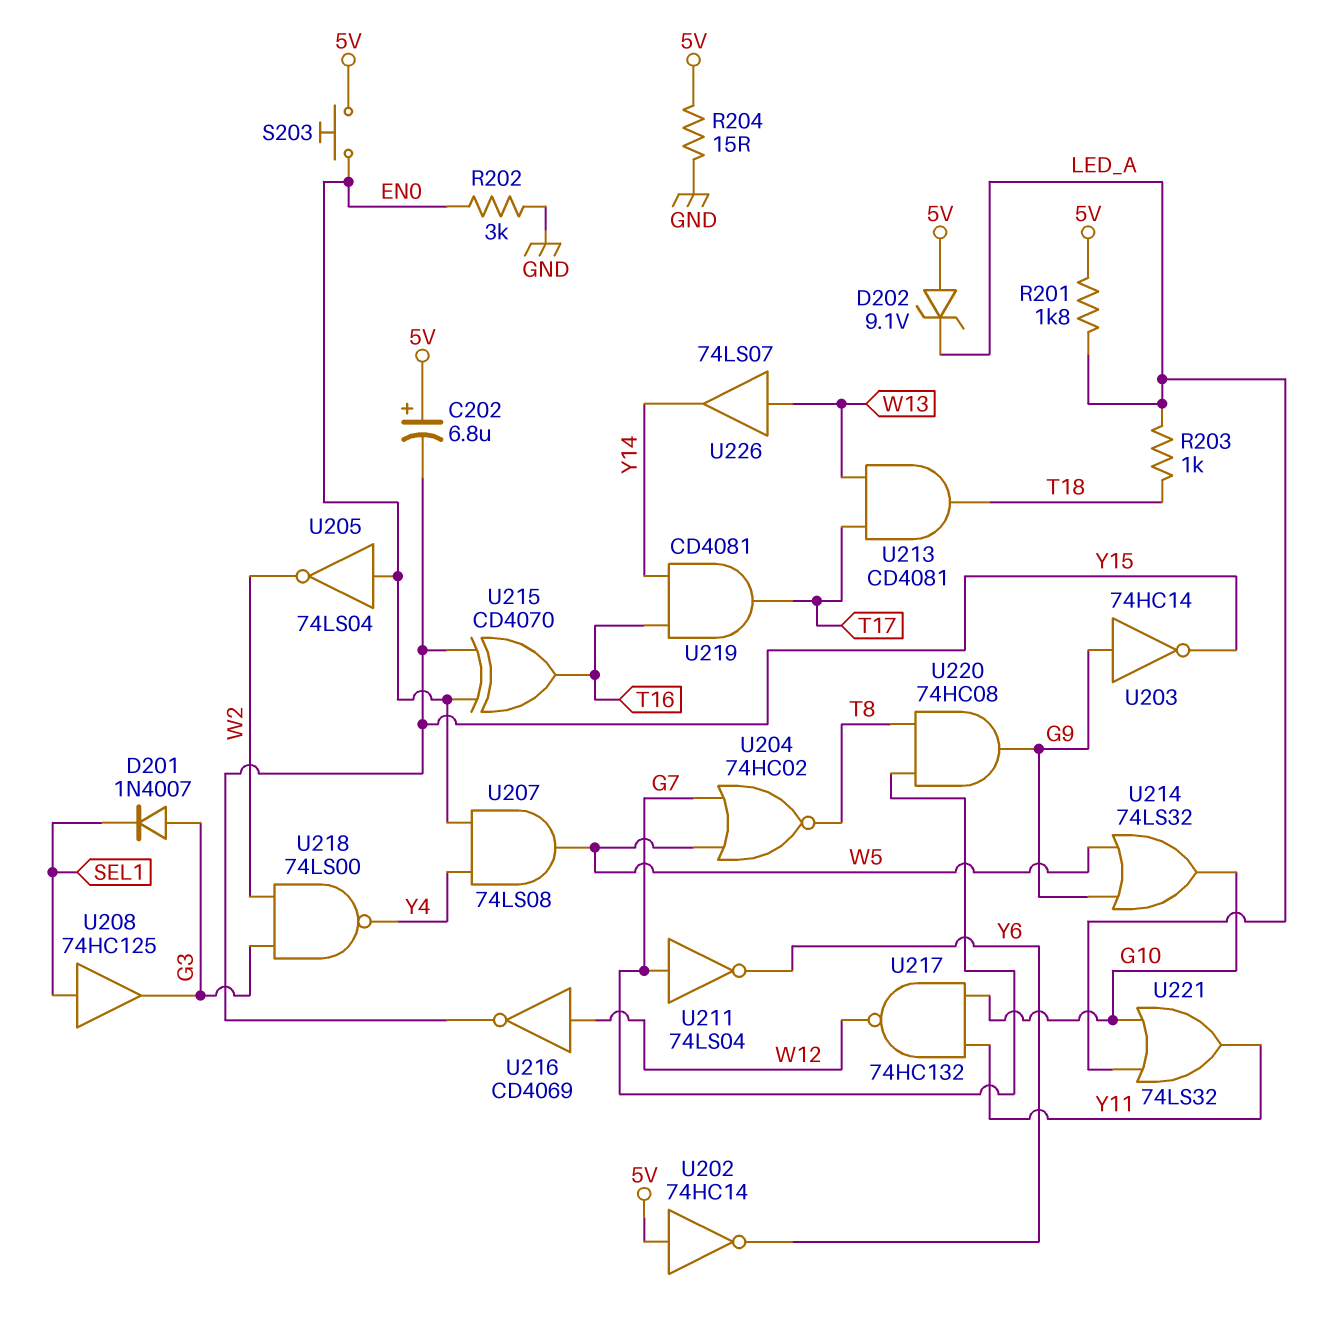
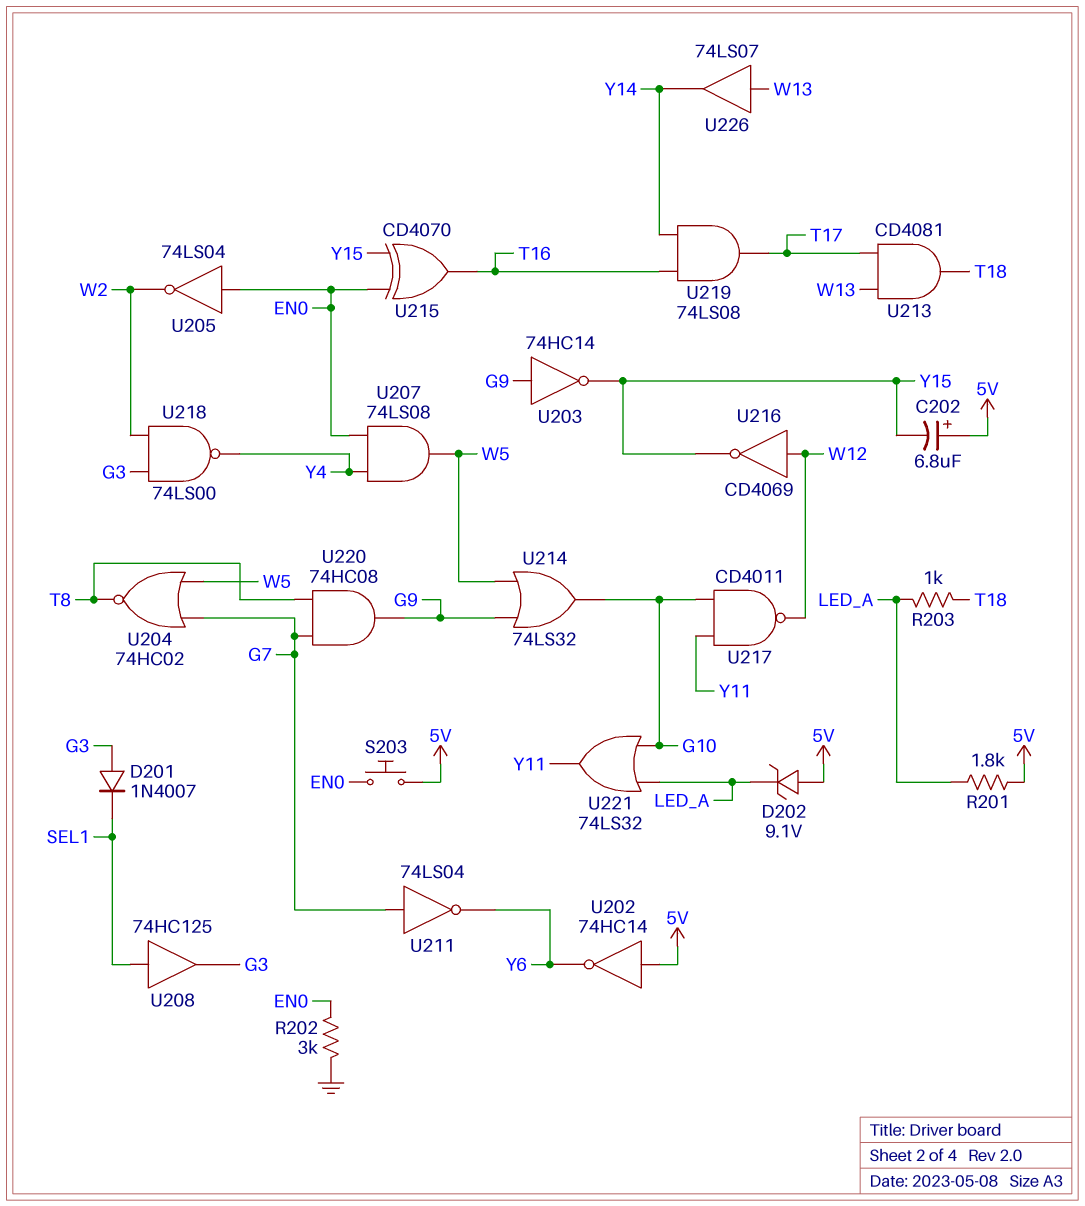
R204: 15 (5V, GND) -> none
U217: NAND 74HC132 (in G10, in Y11, out W12) -> NAND CD4011 (in G10, in Y11, out W12)
U219: AND CD4081 (in T16, in Y14, out T17) -> AND 74LS08 (in T16, in Y14, out T17)

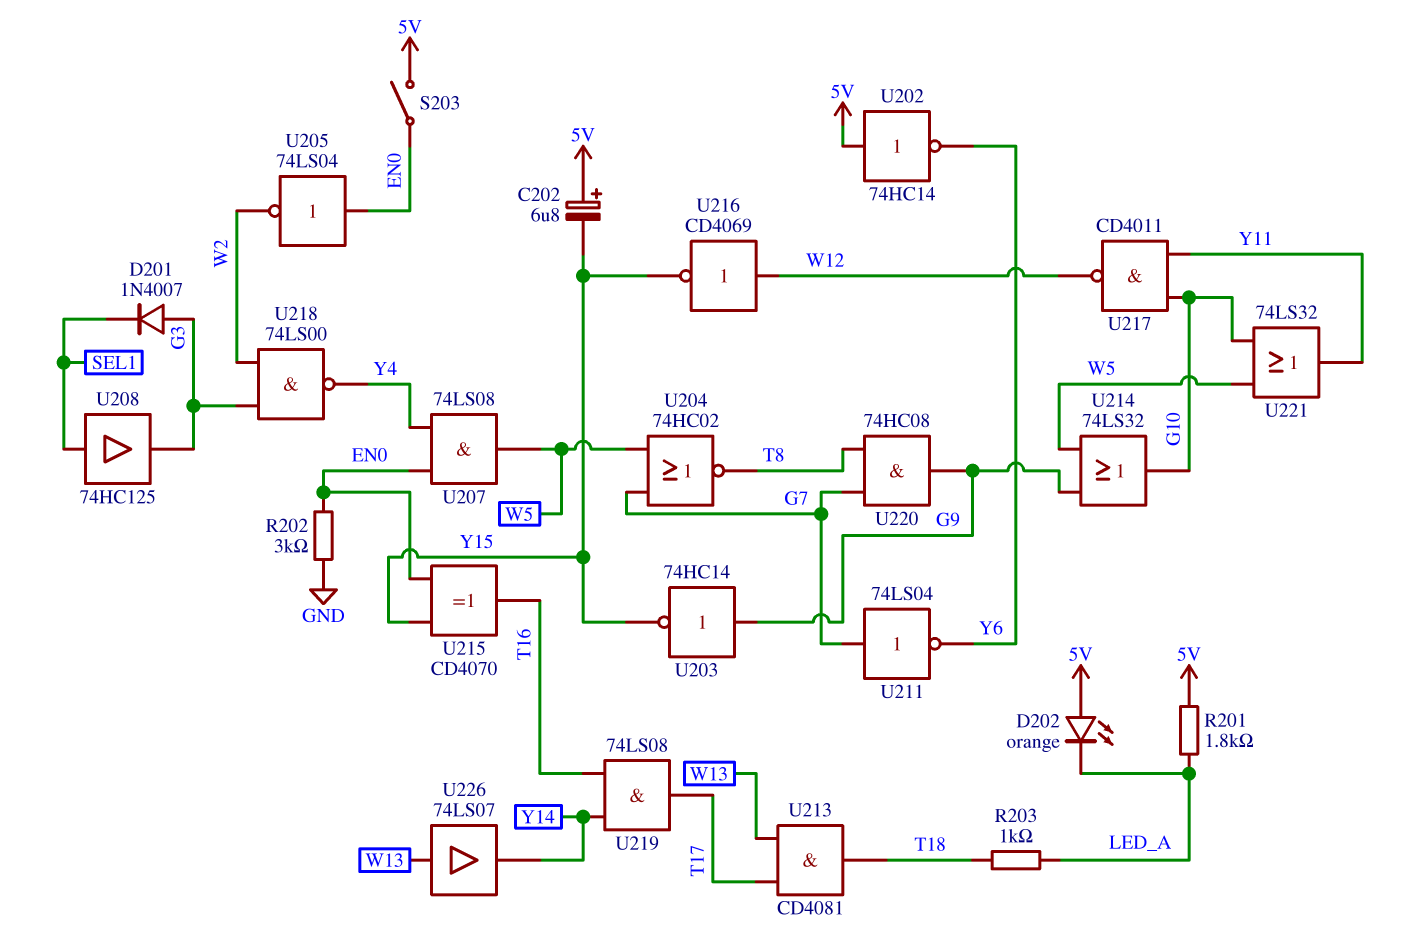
D202: zener 9.1V (A 5V, K LED_A) -> LED orange (A 5V, K LED_A)
S203: button (5V, EN0) -> switch (5V, EN0)
U221: OR 74LS32 (in G10, in LED_A, out Y11) -> OR 74LS32 (in G10, in W5, out Y11)

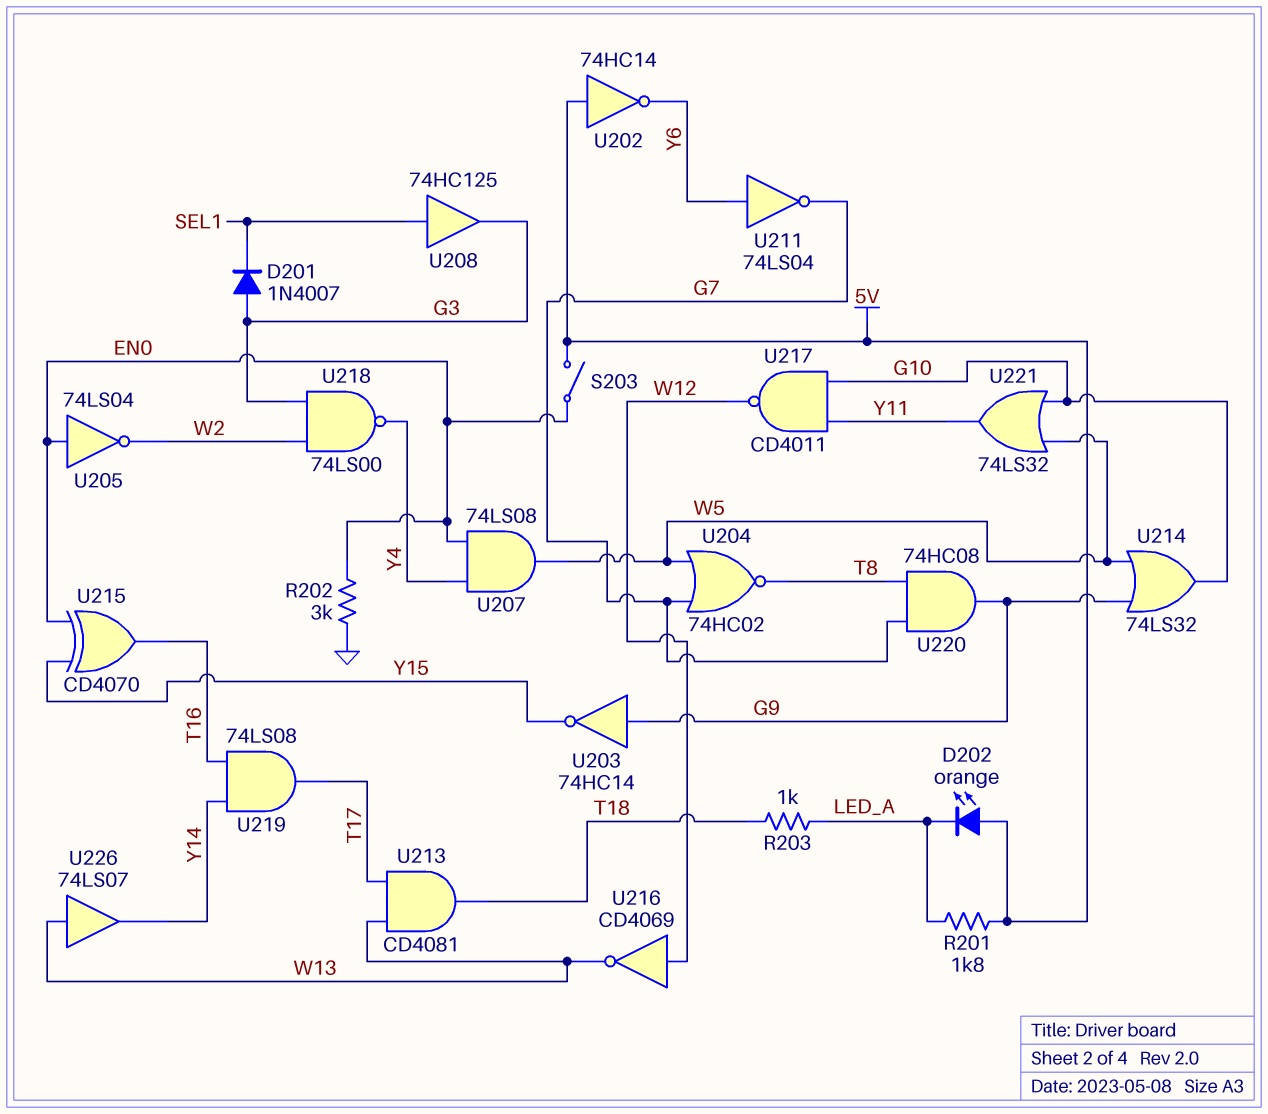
C202: 6.8uF (plus 5V, minus Y15) -> none
U211: NOT 74LS04 (in G7, out Y6) -> NOT 74LS04 (in Y6, out G7)
U216: NOT CD4069 (in W12, out Y15) -> NOT CD4069 (in W12, out W13)

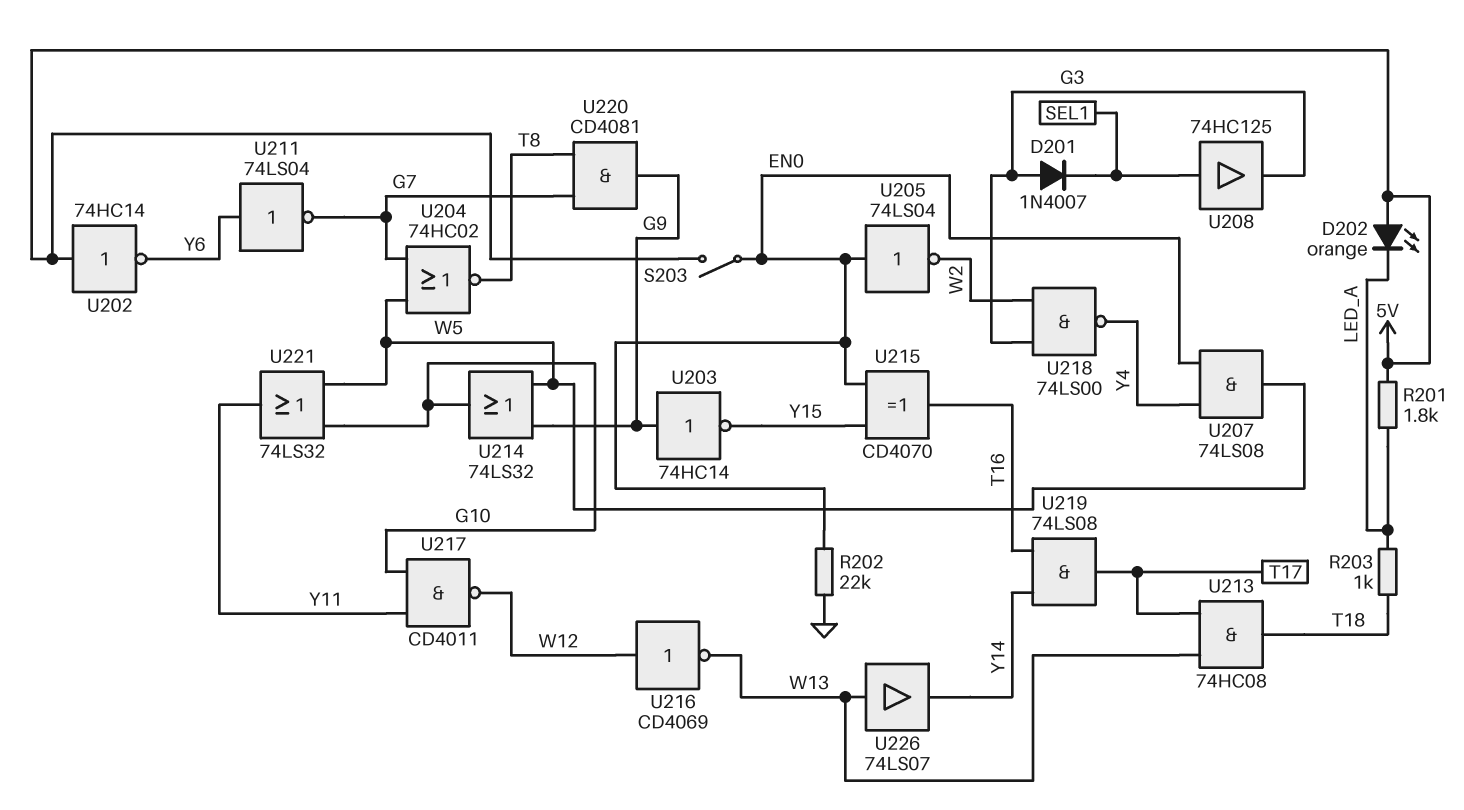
R202: 3k (EN0, GND) -> 22k (EN0, GND)
U213: AND CD4081 (in T17, in W13, out T18) -> AND 74HC08 (in T17, in W13, out T18)
U220: AND 74HC08 (in G7, in T8, out G9) -> AND CD4081 (in G7, in T8, out G9)

